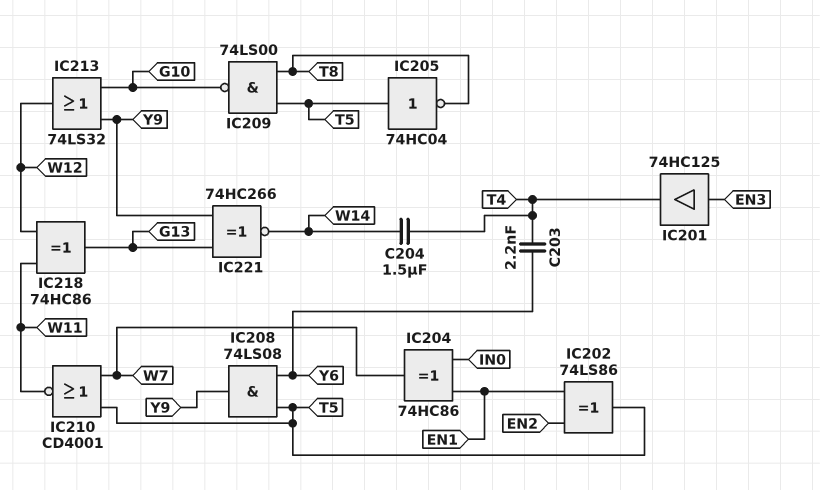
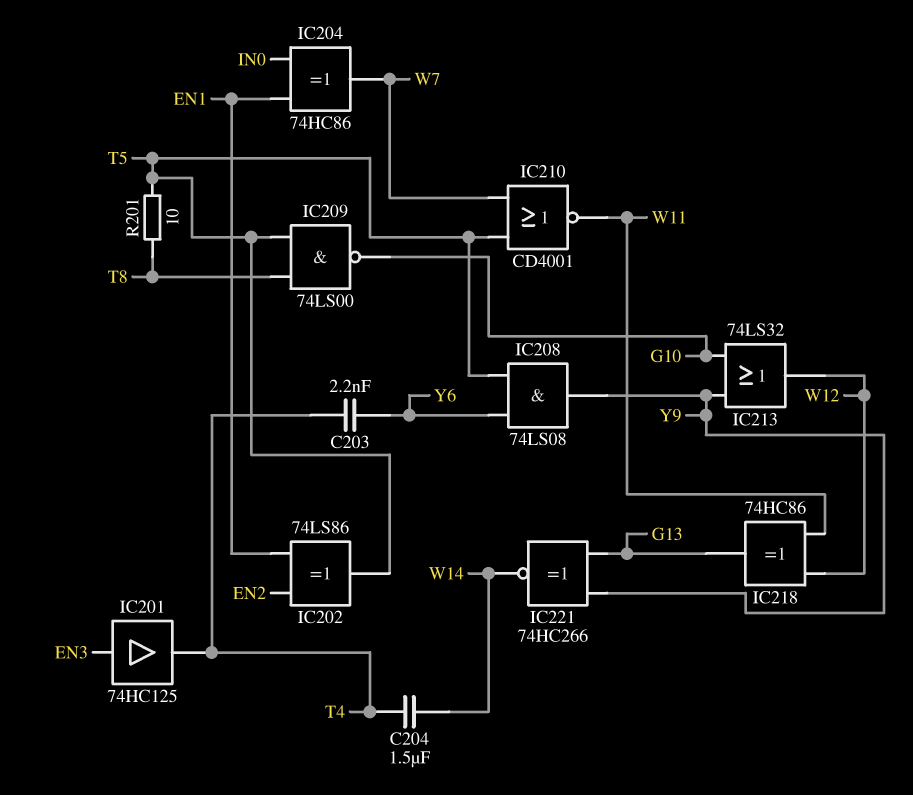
IC205: NOT 74HC04 (in T5, out T8) -> none
R201: none -> 10 (T5, T8)

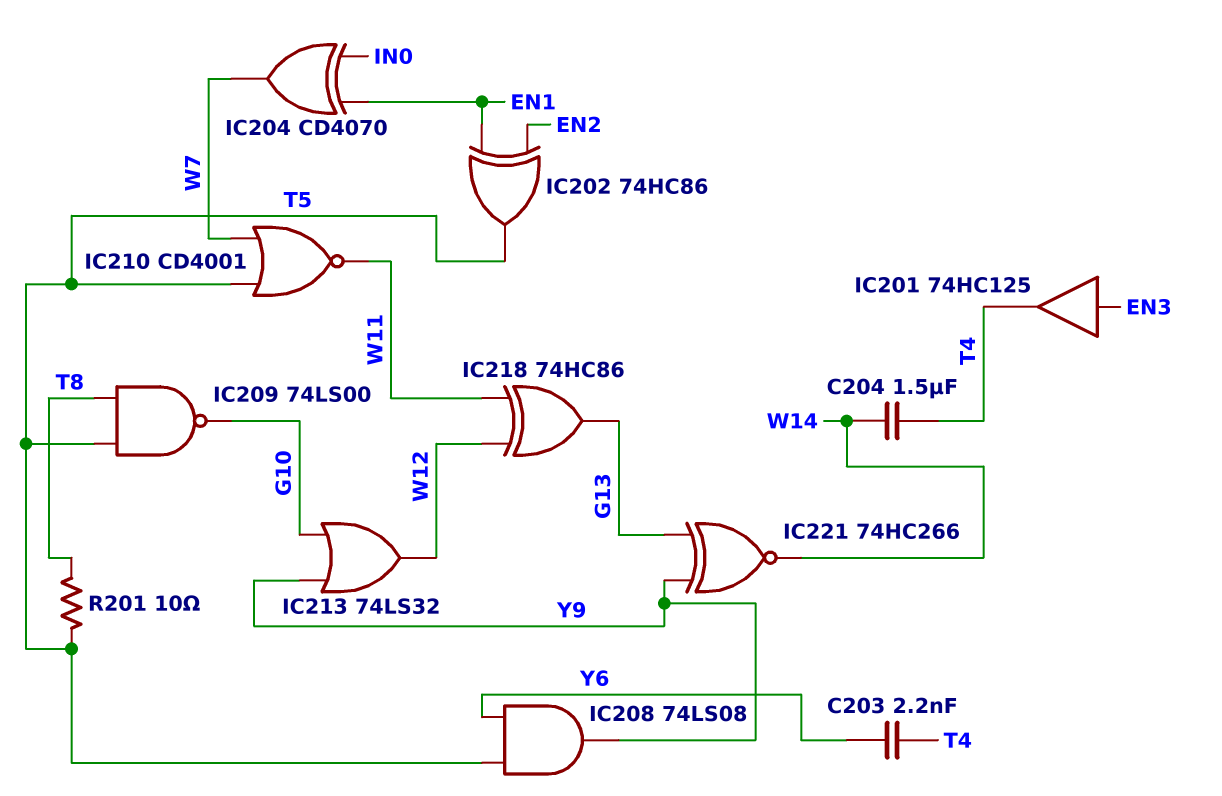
IC202: XOR 74LS86 (in EN1, in EN2, out T5) -> XOR 74HC86 (in EN1, in EN2, out T5)
IC204: XOR 74HC86 (in EN1, in IN0, out W7) -> XOR CD4070 (in EN1, in IN0, out W7)

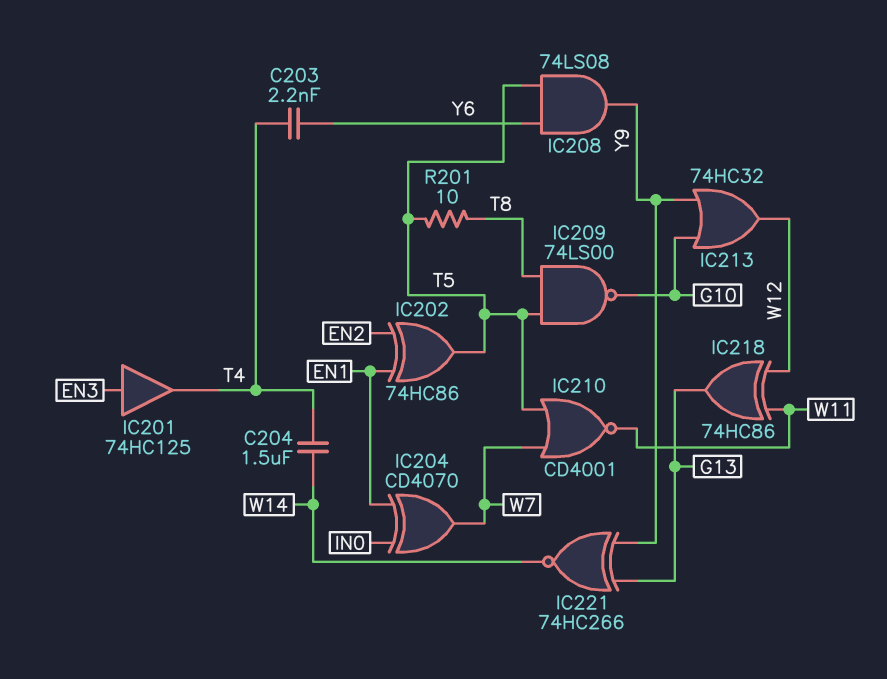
IC213: OR 74LS32 (in G10, in Y9, out W12) -> OR 74HC32 (in G10, in Y9, out W12)

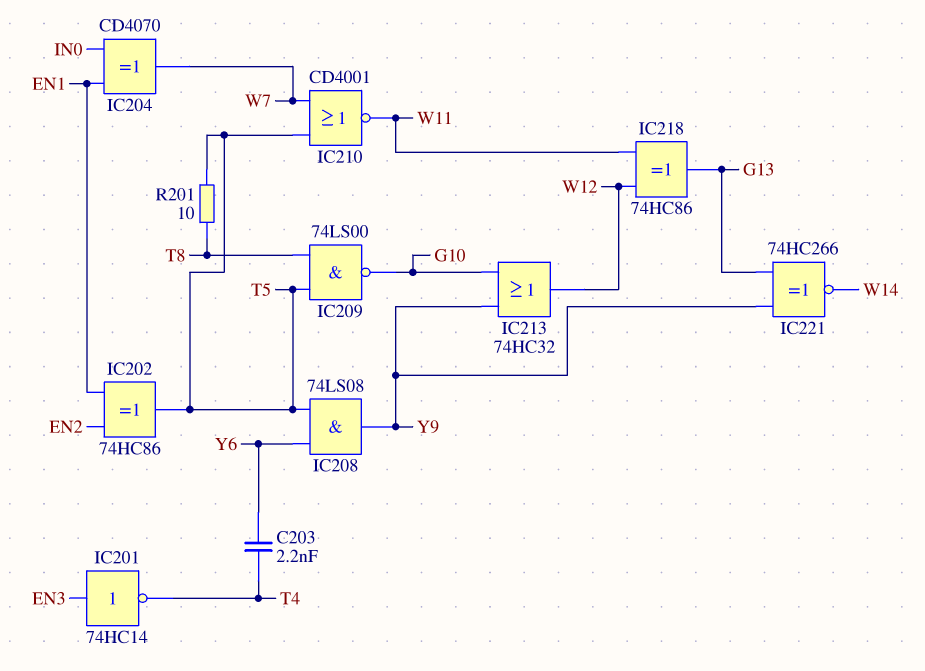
C204: 1.5uF (T4, W14) -> none
IC201: buffer 74HC125 (in EN3, out T4) -> NOT 74HC14 (in EN3, out T4)

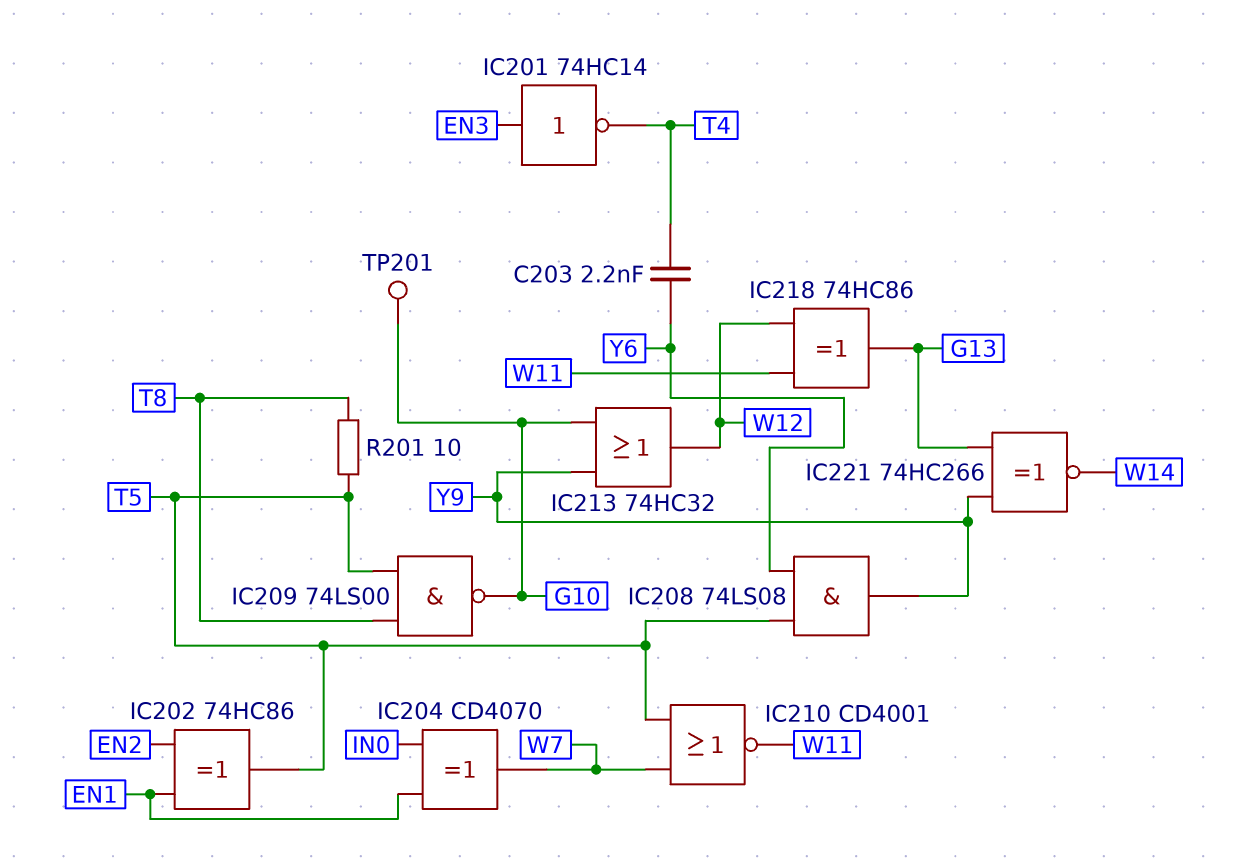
TP201: none -> test point (G10)

